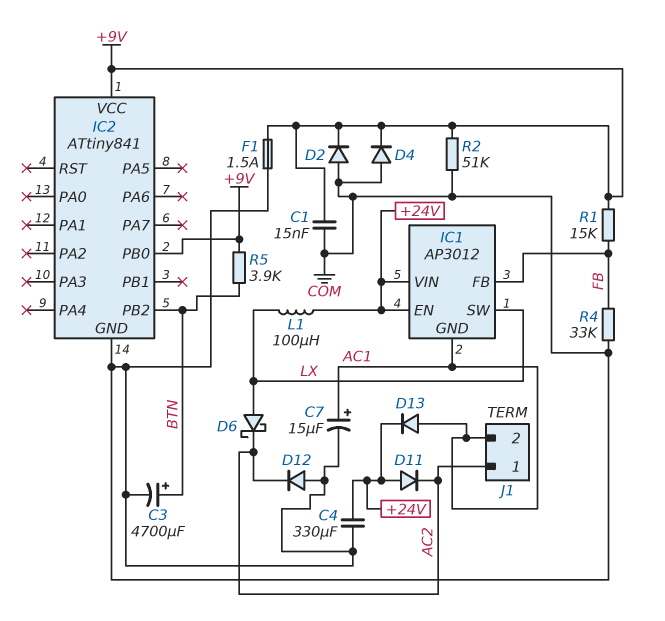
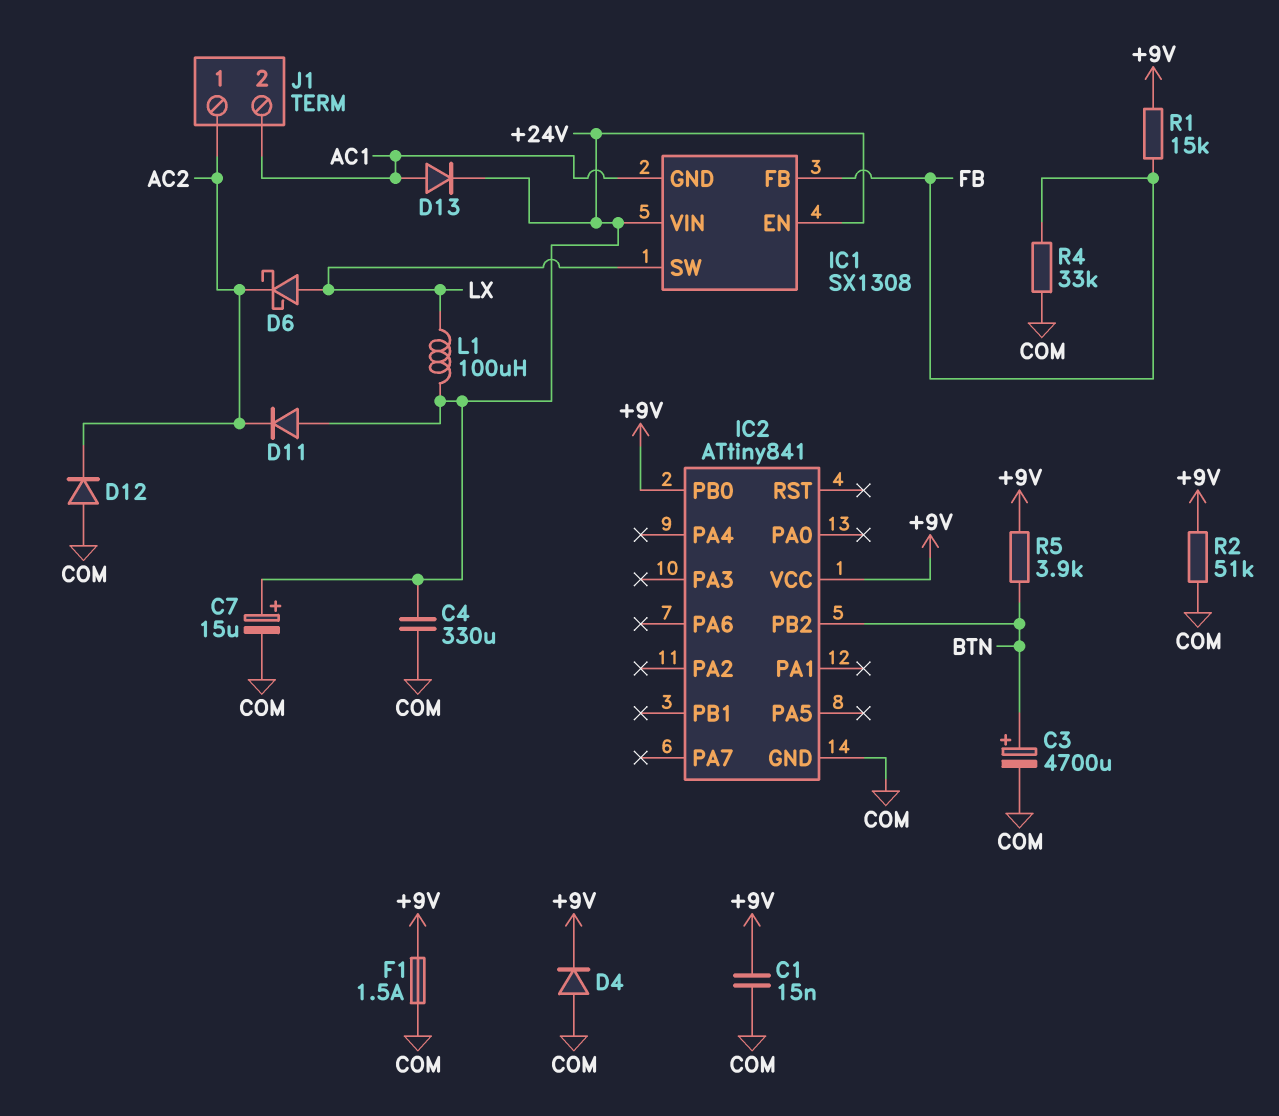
C7: 15uF (plus AC1, minus COM) -> 15uF (plus +24V, minus COM)
D2: diode (A COM, K +9V) -> none
IC1: AP3012 -> SX1308

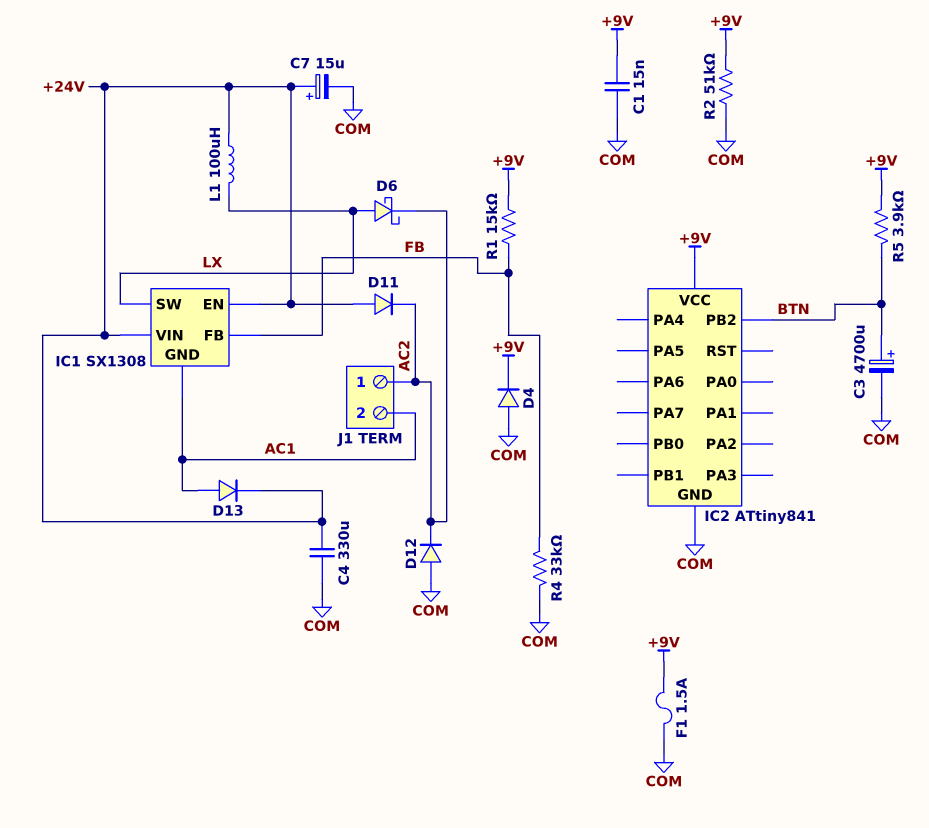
IC2 pin PB0: +9V -> none

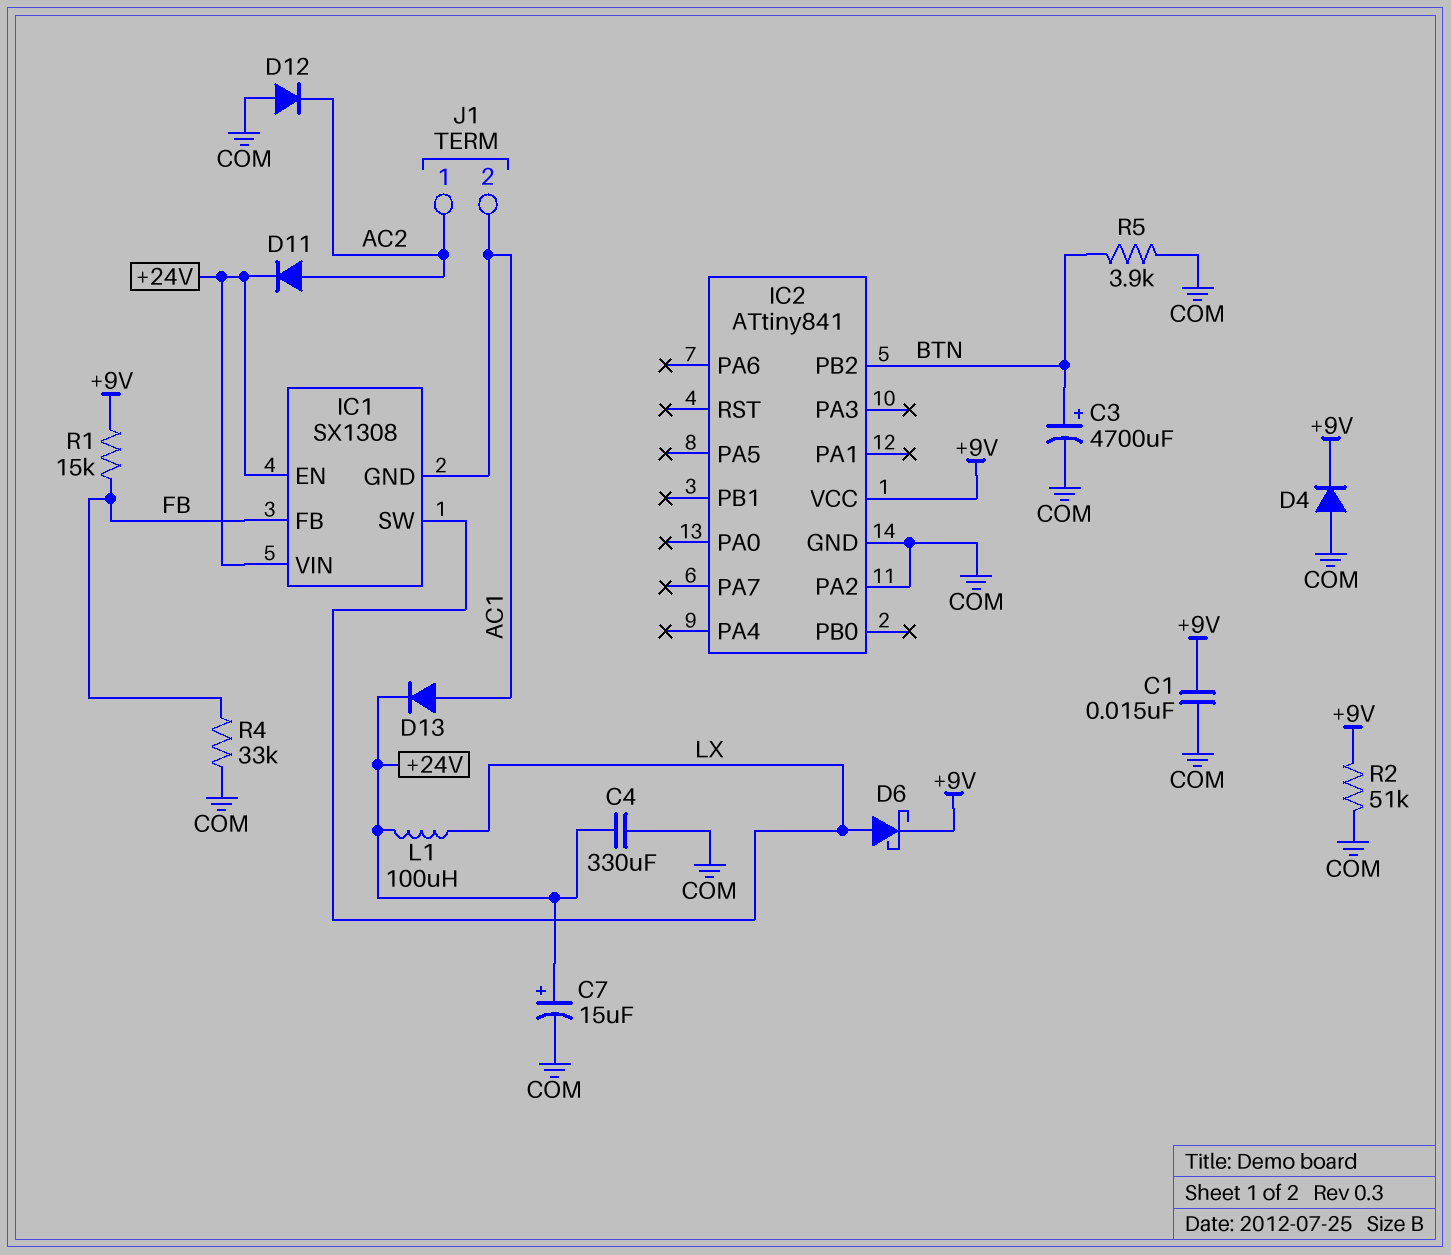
D6: schottky (A LX, K AC2) -> schottky (A LX, K +9V)
D11: diode (A +24V, K AC2) -> diode (A AC2, K +24V)
F1: 1.5A (+9V, COM) -> none
IC2 pin PA2: none -> COM
R5: 3.9k (+9V, BTN) -> 3.9k (BTN, COM)

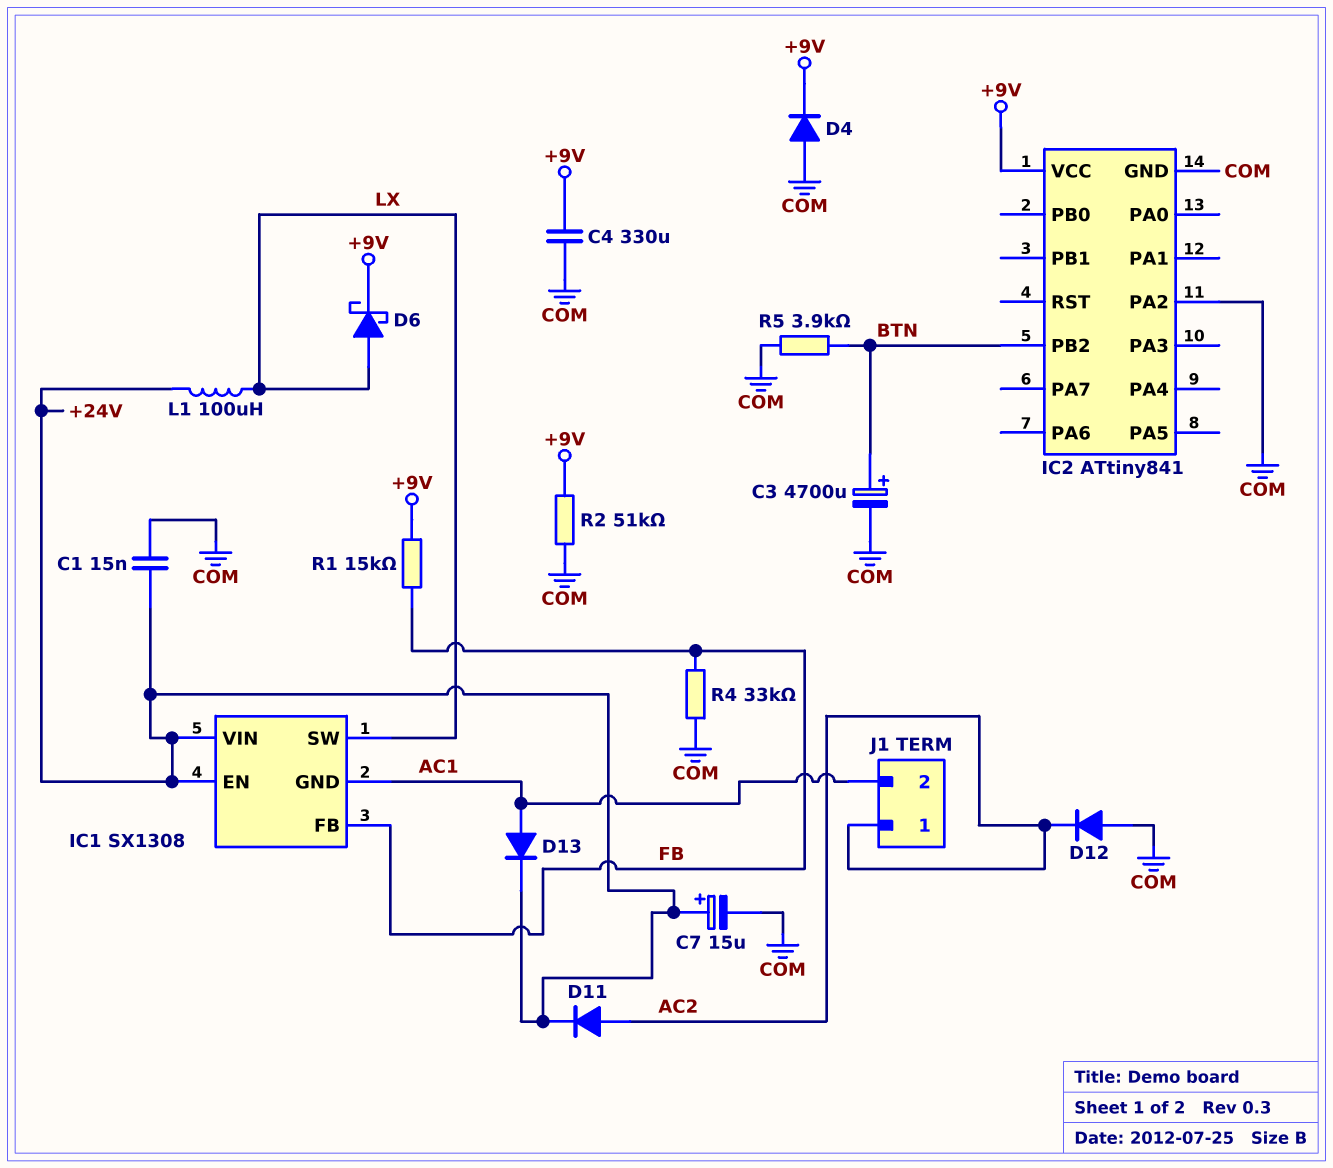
C1: 15nF (+9V, COM) -> 15nF (+24V, COM)
C4: 330uF (+24V, COM) -> 330uF (+9V, COM)

